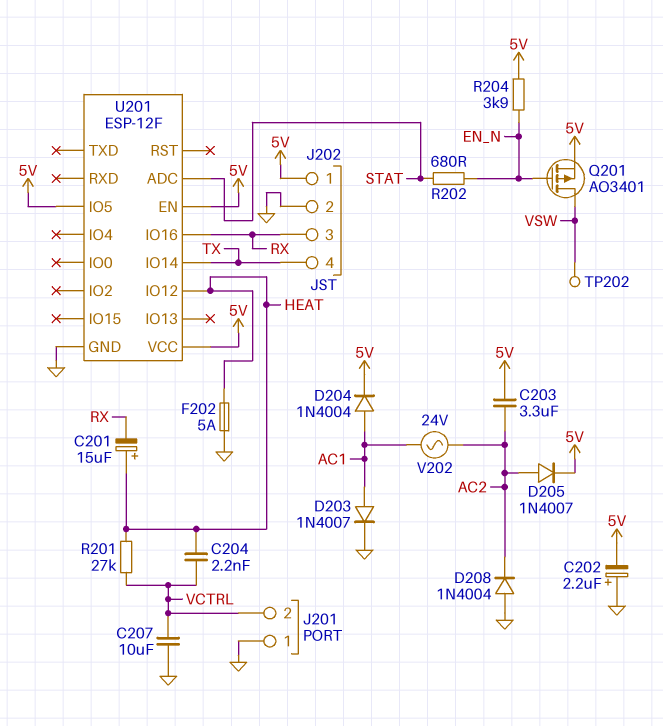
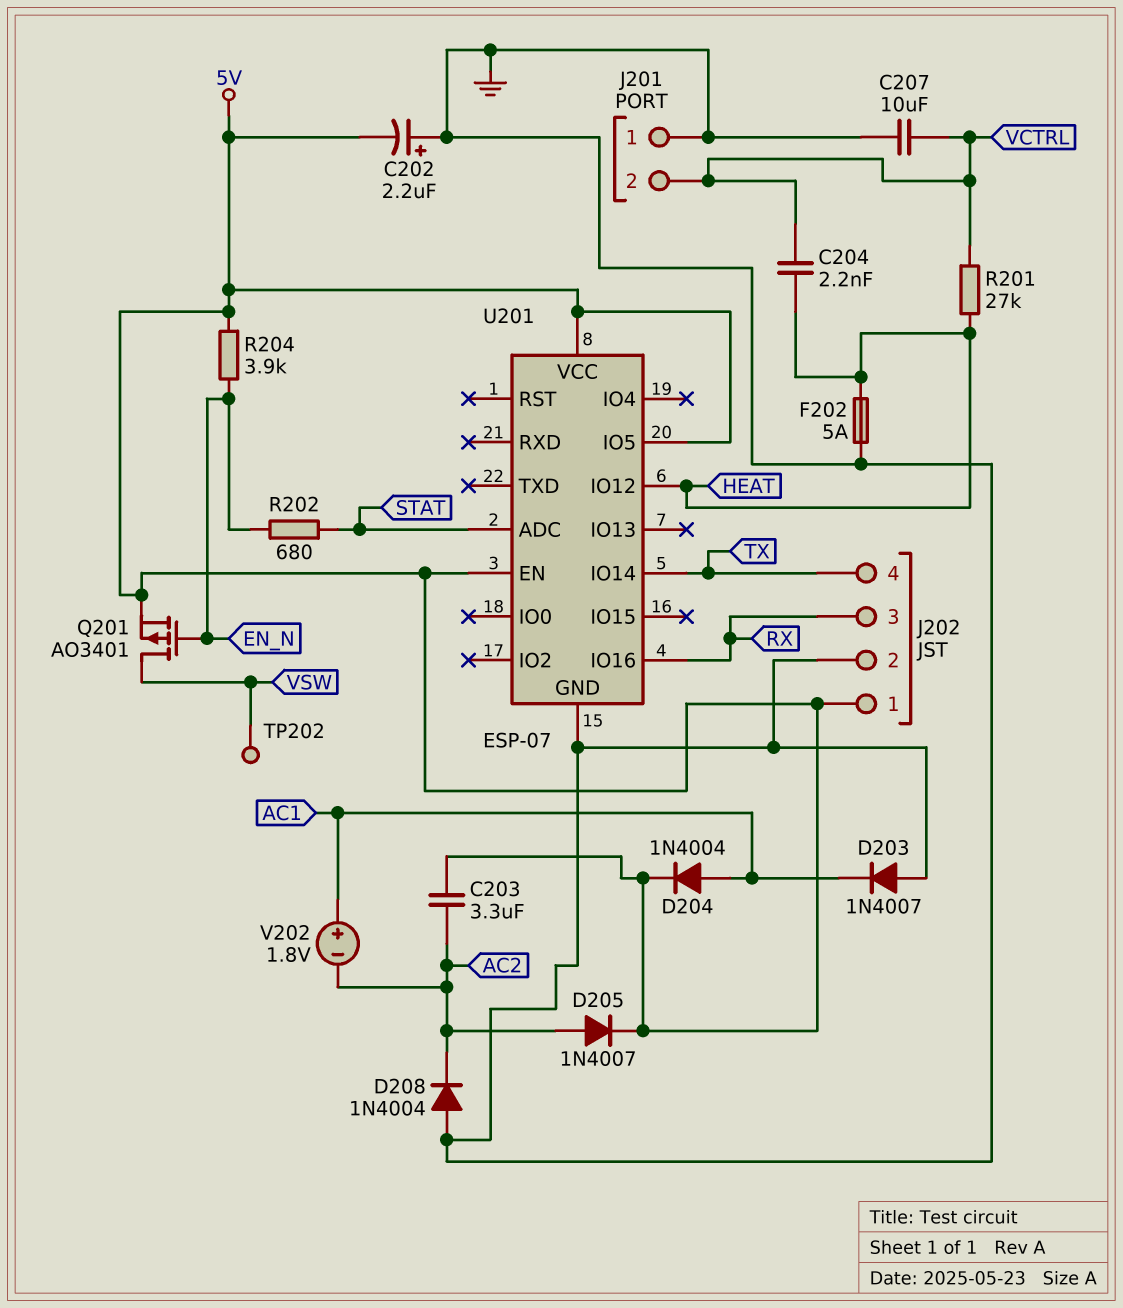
C201: 15uF (plus HEAT, minus RX) -> none
D203: diode 1N4007 (A AC1, K GND) -> diode 1N4007 (A GND, K AC1)
U201: ESP-12F -> ESP-07
V202: AC 24V (AC1, AC2) -> 1.8V (plus AC1, minus AC2)

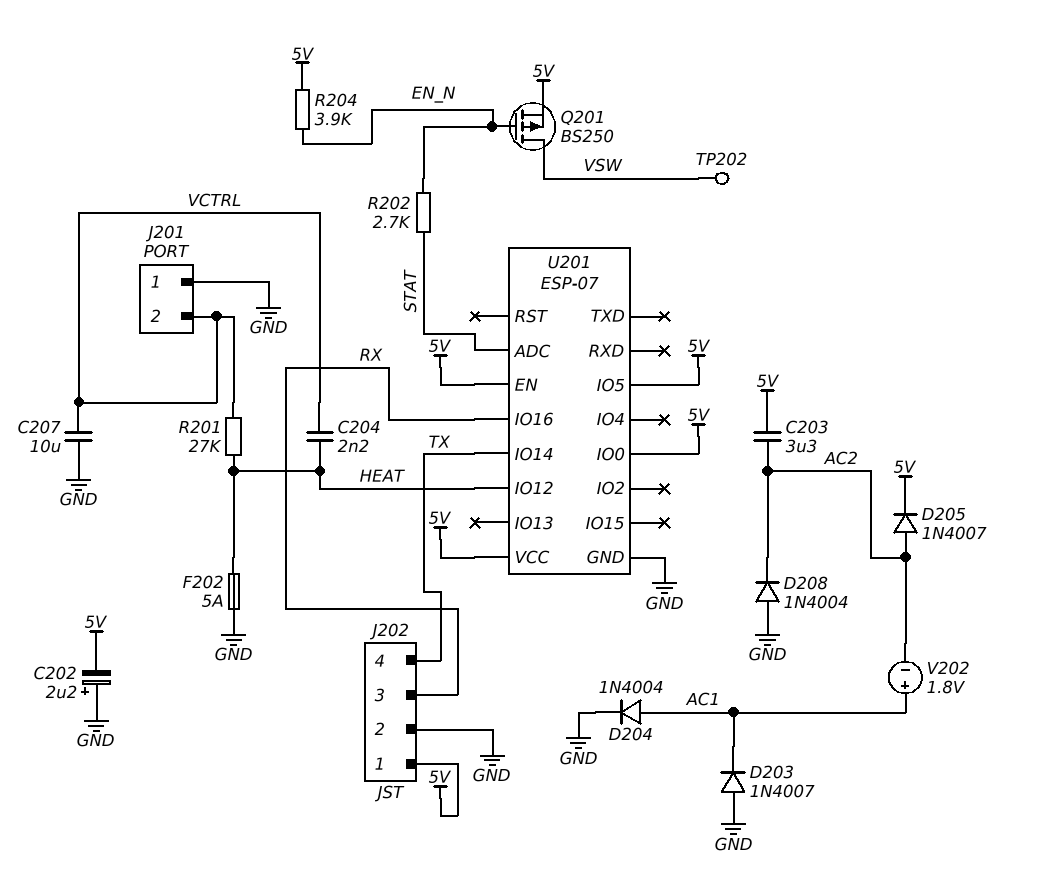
D204: diode 1N4004 (A AC1, K 5V) -> diode 1N4004 (A AC1, K GND)
Q201: PMOS AO3401 (G EN_N, D VSW, S 5V) -> PMOS BS250 (G EN_N, D VSW, S 5V)
R202: 680 (EN_N, STAT) -> 2.7k (EN_N, STAT)
U201 pin IO0: none -> 5V

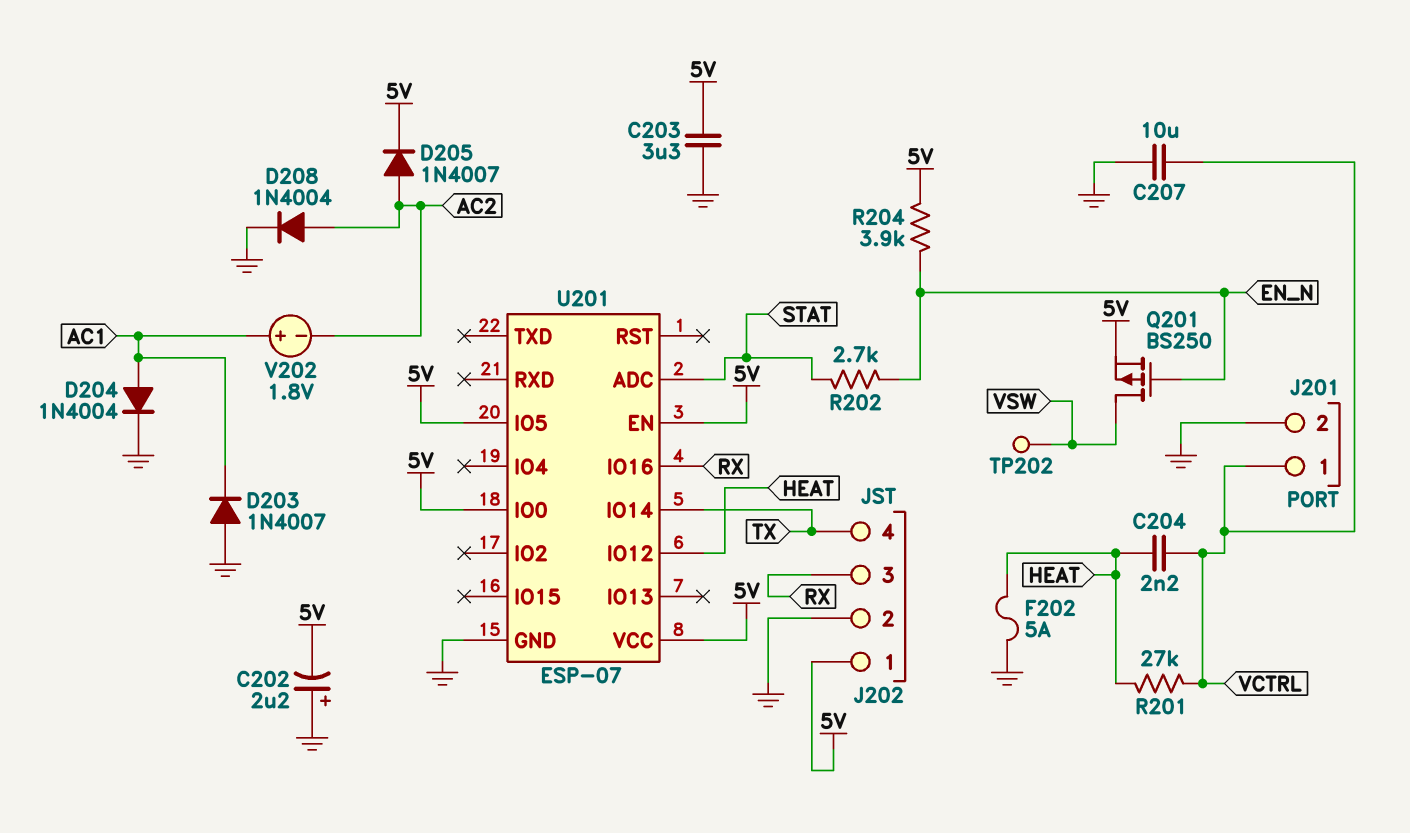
C203: 3.3uF (5V, AC2) -> 3.3uF (5V, GND)
D208: diode 1N4004 (A GND, K AC2) -> diode 1N4004 (A AC2, K GND)
J201 pin 1: GND -> VCTRL
J201 pin 2: VCTRL -> GND

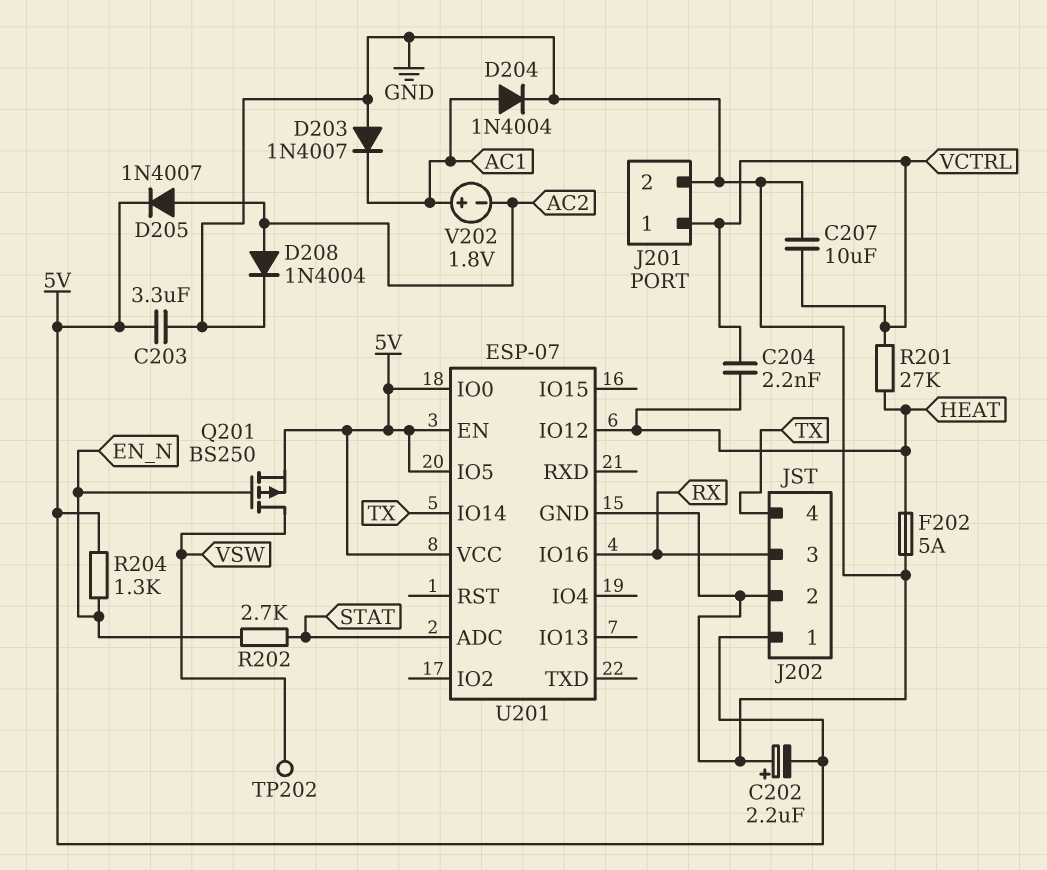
R204: 3.9k (5V, EN_N) -> 1.3k (5V, EN_N)

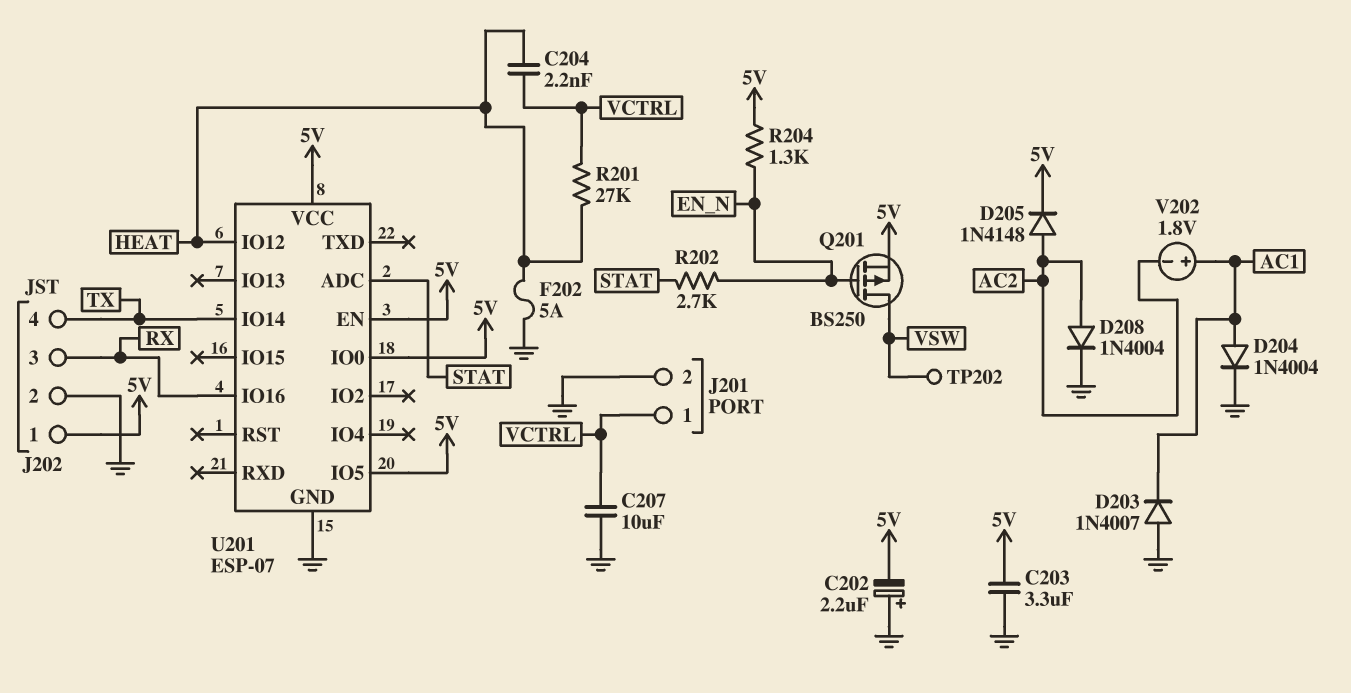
D205: diode 1N4007 (A AC2, K 5V) -> diode 1N4148 (A AC2, K 5V)

